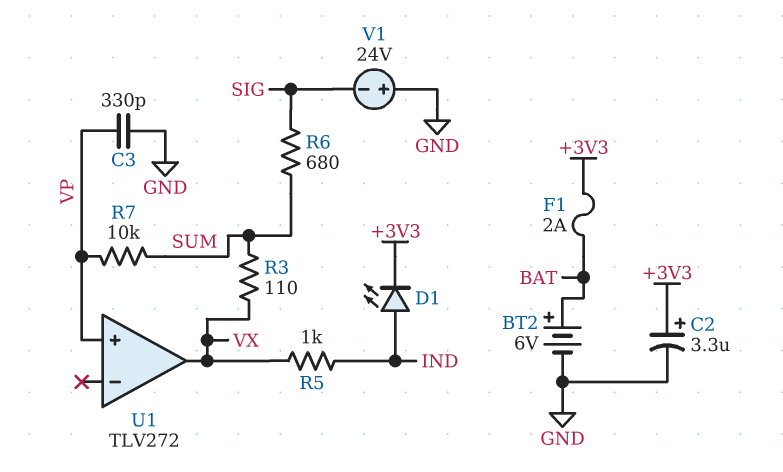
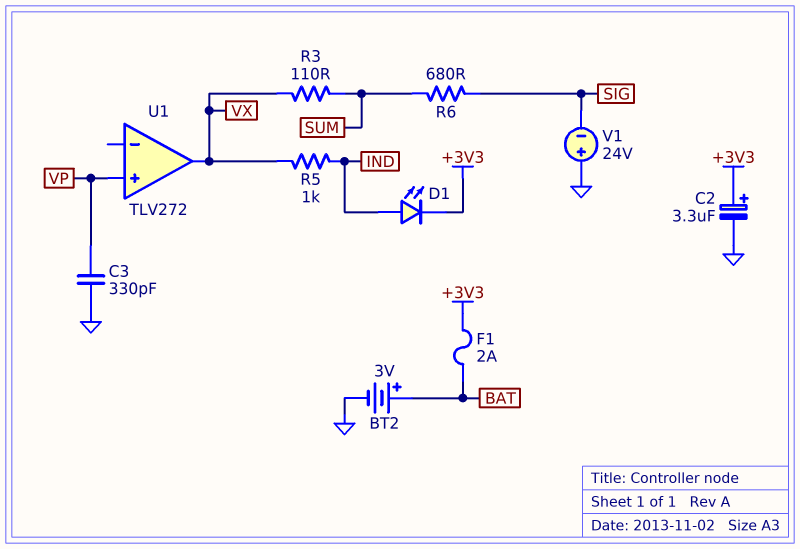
BT2: 6V (plus BAT, minus GND) -> 3V (plus BAT, minus GND)
R7: 10k (SUM, VP) -> none

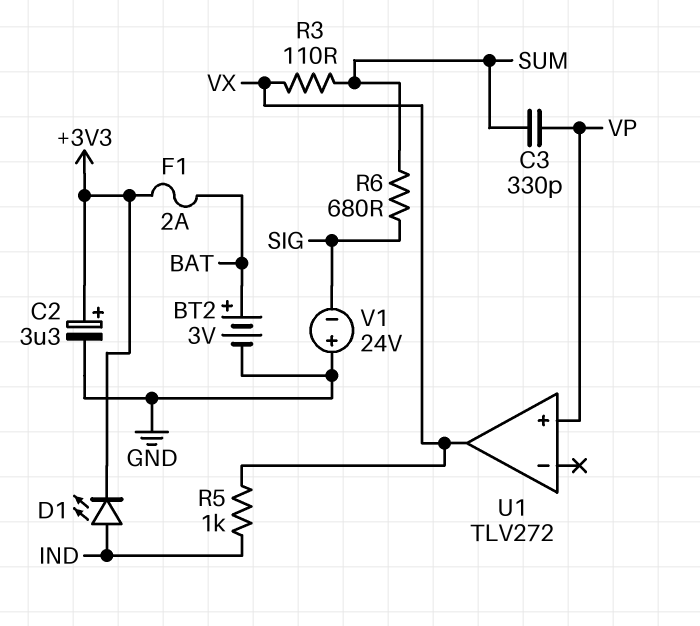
C3: 330pF (GND, VP) -> 330pF (SUM, VP)

